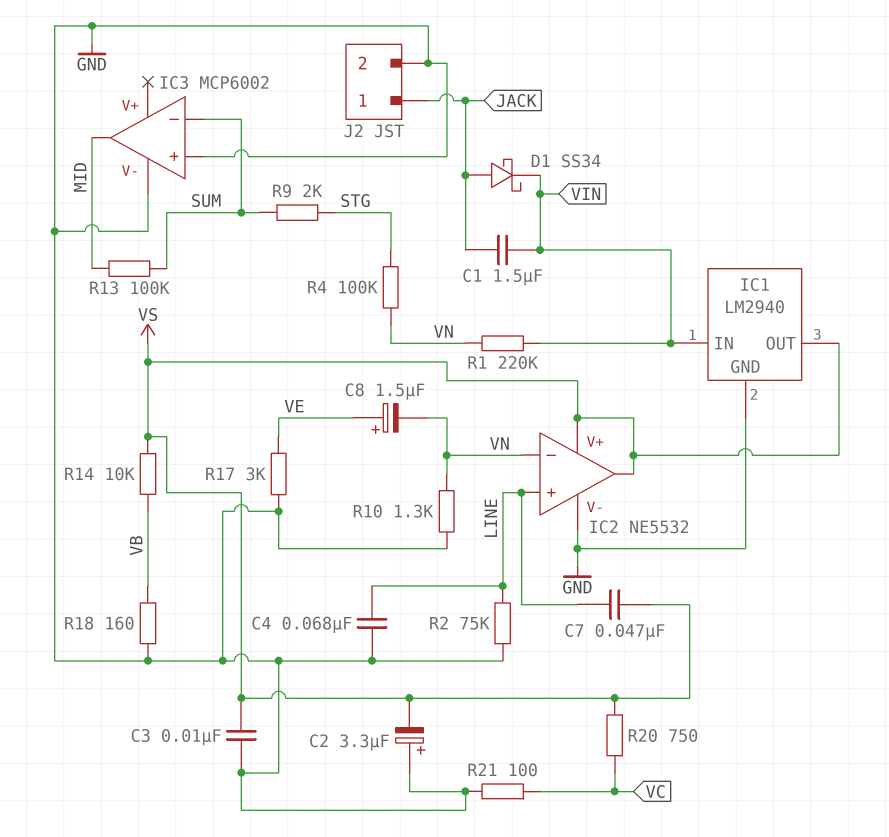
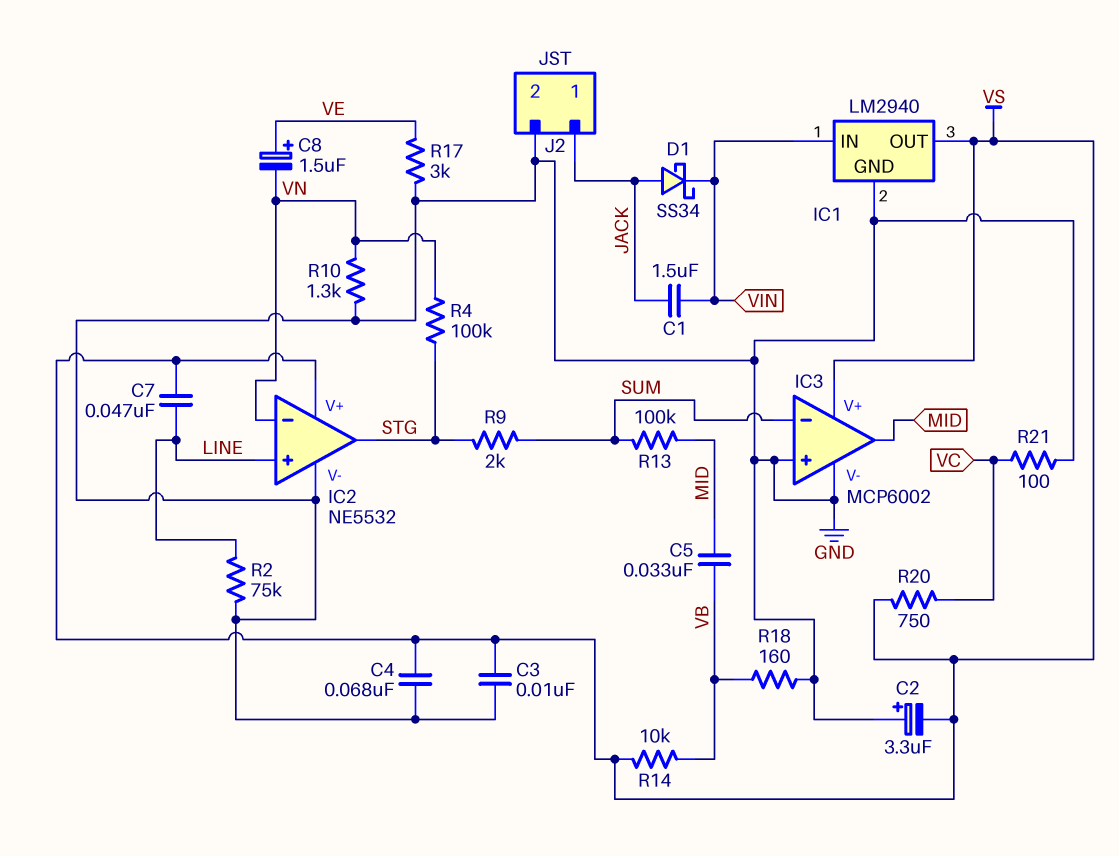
C4: 68nF (GND, LINE) -> 68nF (GND, VS)
C5: none -> 33nF (MID, VB)
IC2 pin out: VS -> STG
IC3 pin V+: none -> VS
R1: 220k (VIN, VN) -> none

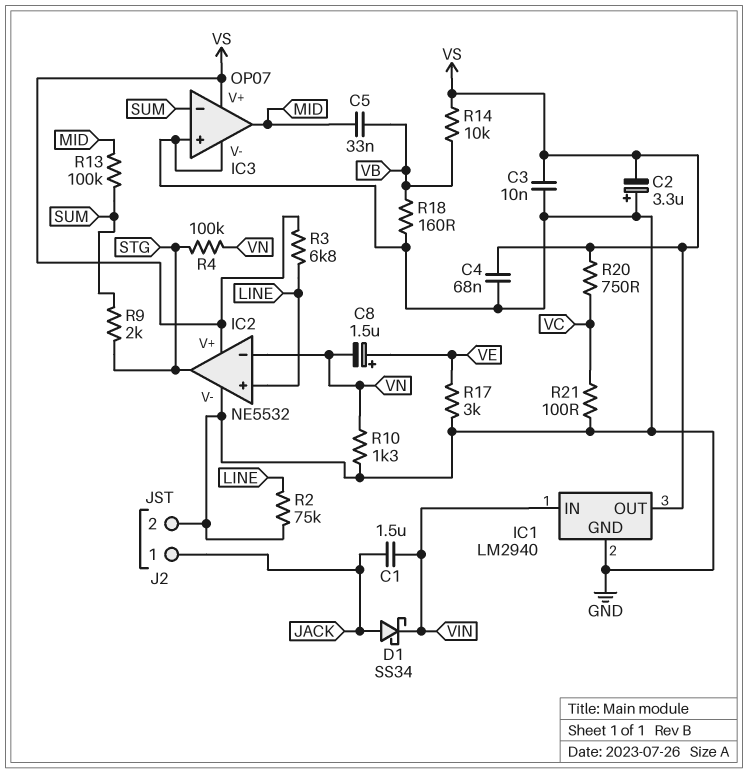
C7: 47nF (LINE, VS) -> none
IC3: MCP6002 -> OP07
R3: none -> 6.8k (LINE, VS)

